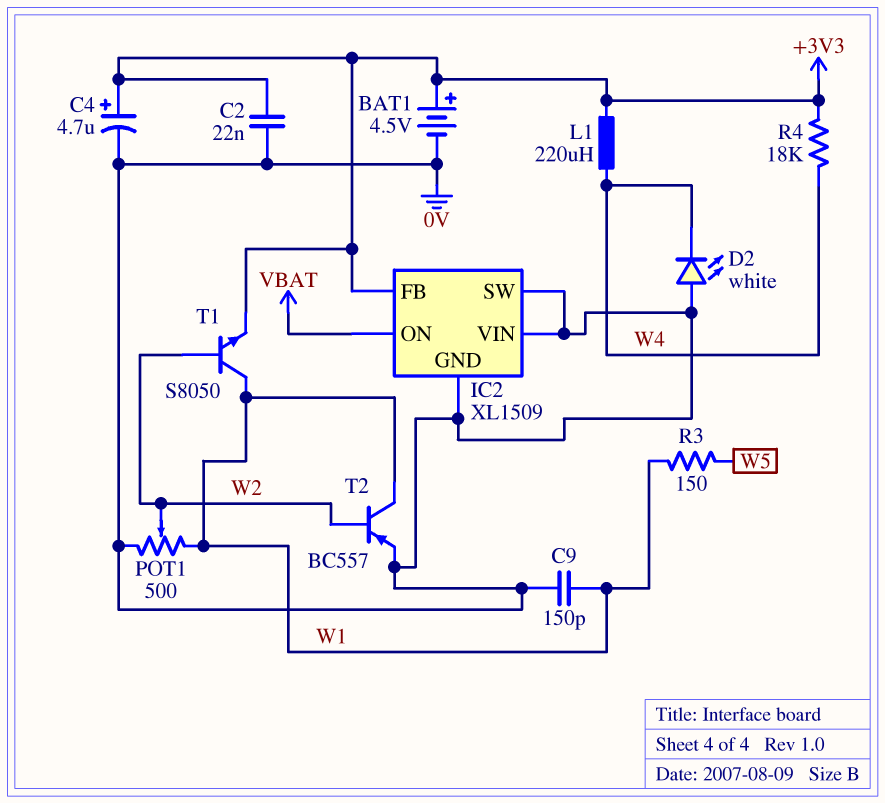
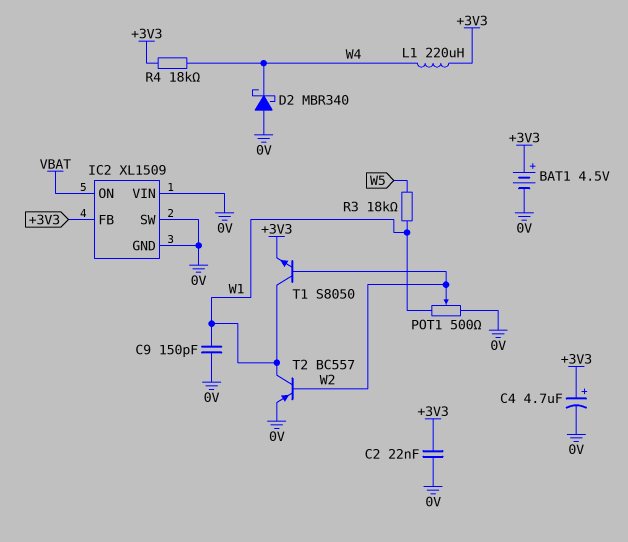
D2: LED white (A 0V, K W4) -> schottky MBR340 (A 0V, K W4)
R3: 150 (W1, W5) -> 18k (W1, W5)

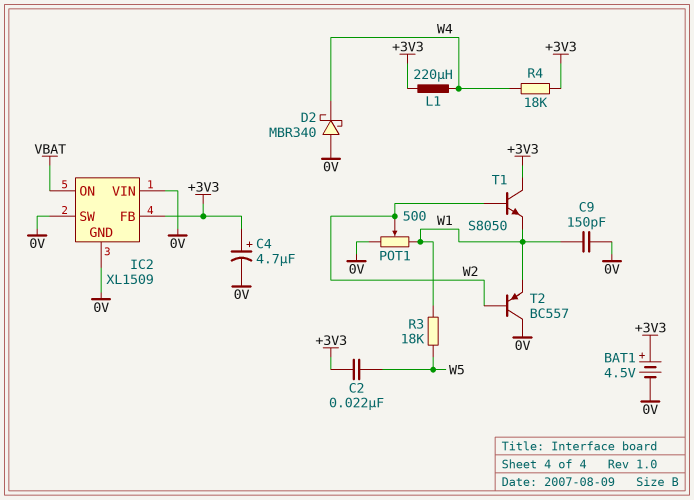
C2: 22nF (+3V3, 0V) -> 22nF (+3V3, W5)
T1: NPN S8050 (B W2, C W1, E +3V3) -> NPN S8050 (B W2, C +3V3, E W1)
T2: PNP BC557 (B W2, C W1, E 0V) -> PNP BC557 (B W2, C 0V, E W1)

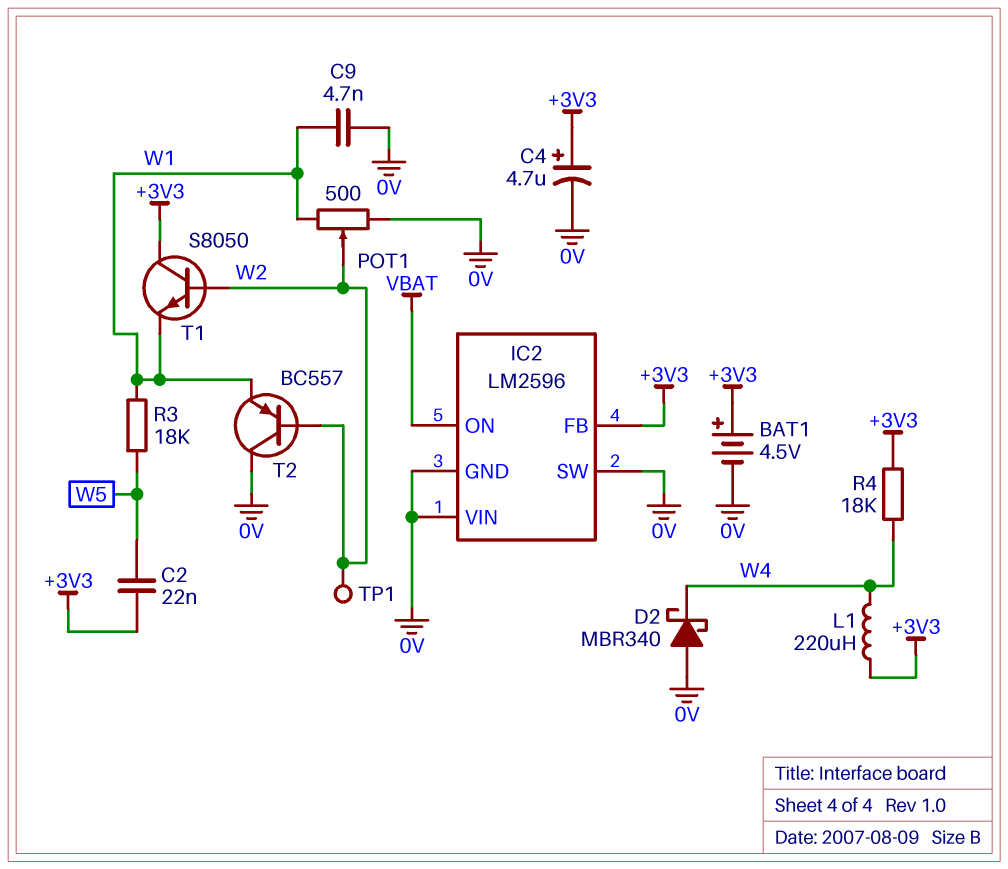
C9: 150pF (0V, W1) -> 4.7nF (0V, W1)
IC2: XL1509 -> LM2596
TP1: none -> test point (W2)

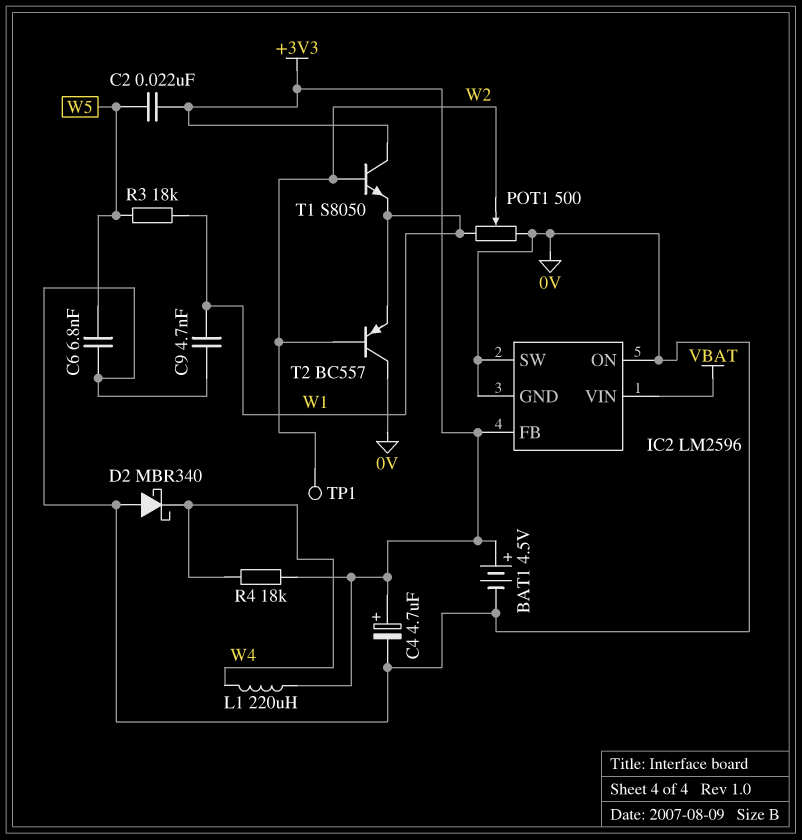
C6: none -> 6.8nF (0V, W5)
IC2 pin ON: VBAT -> 0V
IC2 pin VIN: 0V -> VBAT

